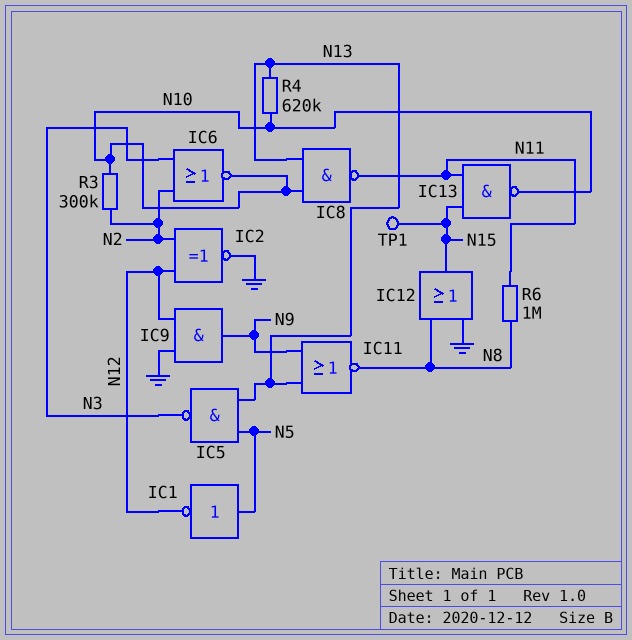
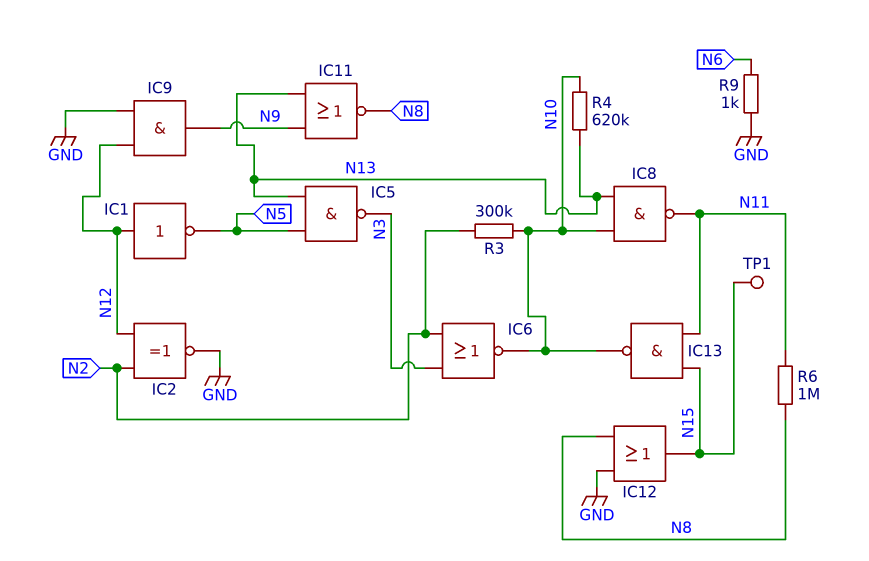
IC1: NOT (in N5, out N12) -> NOT (in N12, out N5)
R9: none -> 1k (GND, N6)

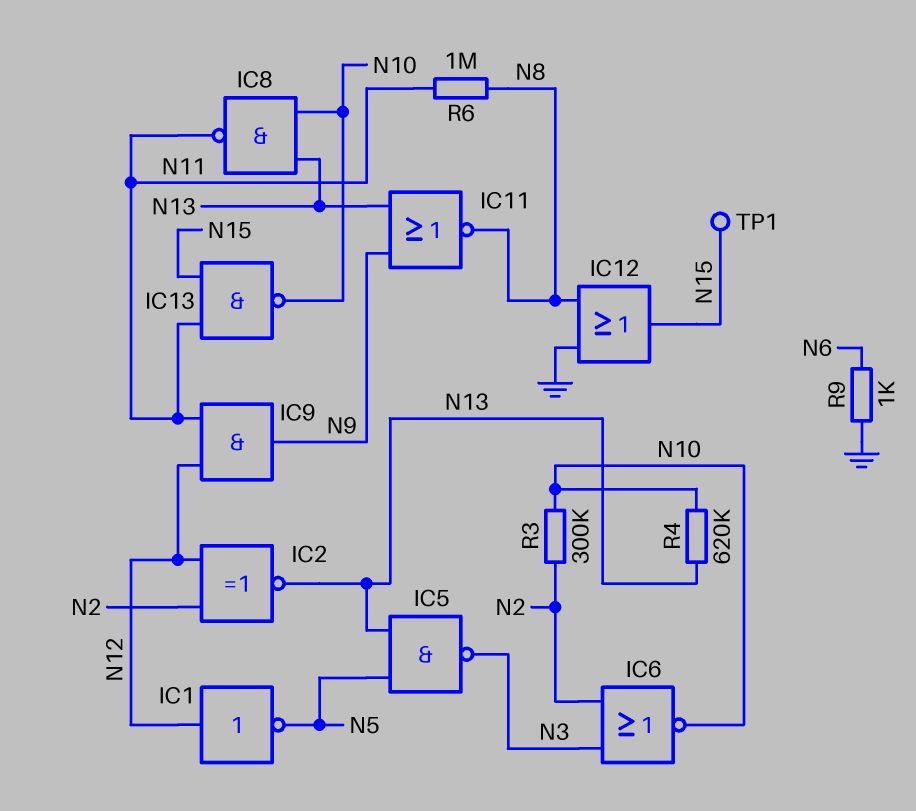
IC2: XNOR (in N2, in N12, out GND) -> XNOR (in N2, in N12, out N13)
IC9: AND (in GND, in N12, out N9) -> AND (in N11, in N12, out N9)

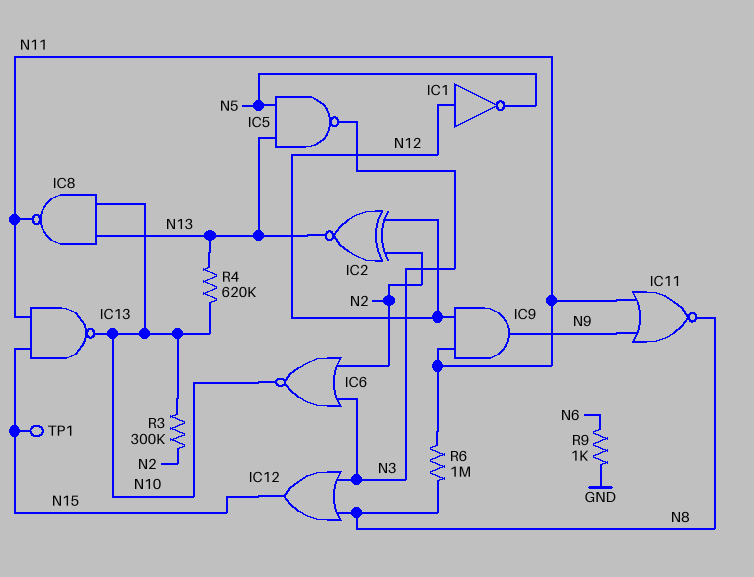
IC11: NOR (in N9, in N13, out N8) -> NOR (in N9, in N11, out N8)
IC12: OR (in GND, in N8, out N15) -> OR (in N3, in N8, out N15)

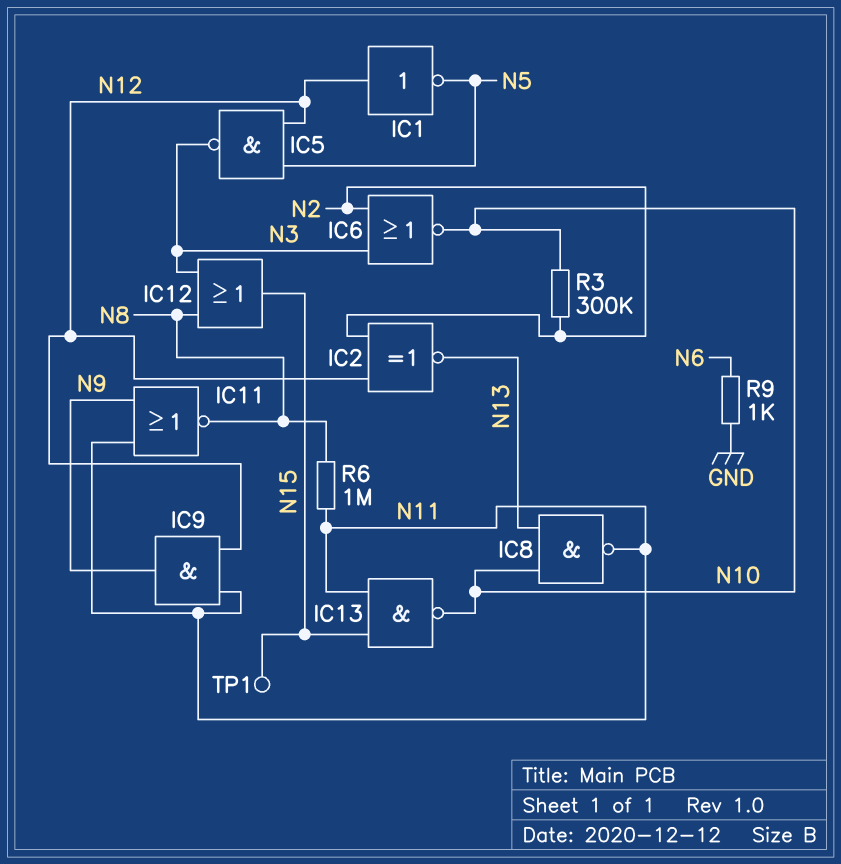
IC5: NAND (in N5, in N13, out N3) -> NAND (in N5, in N12, out N3)
R4: 620k (N10, N13) -> none

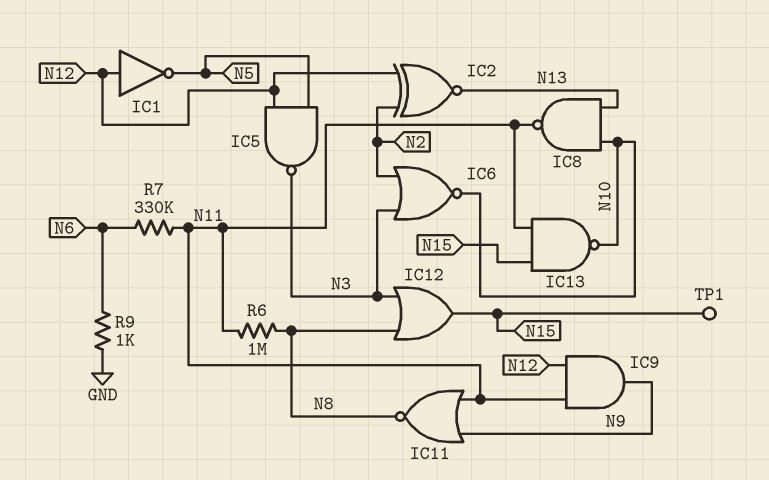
R3: 300k (N2, N10) -> none
R7: none -> 330k (N6, N11)

